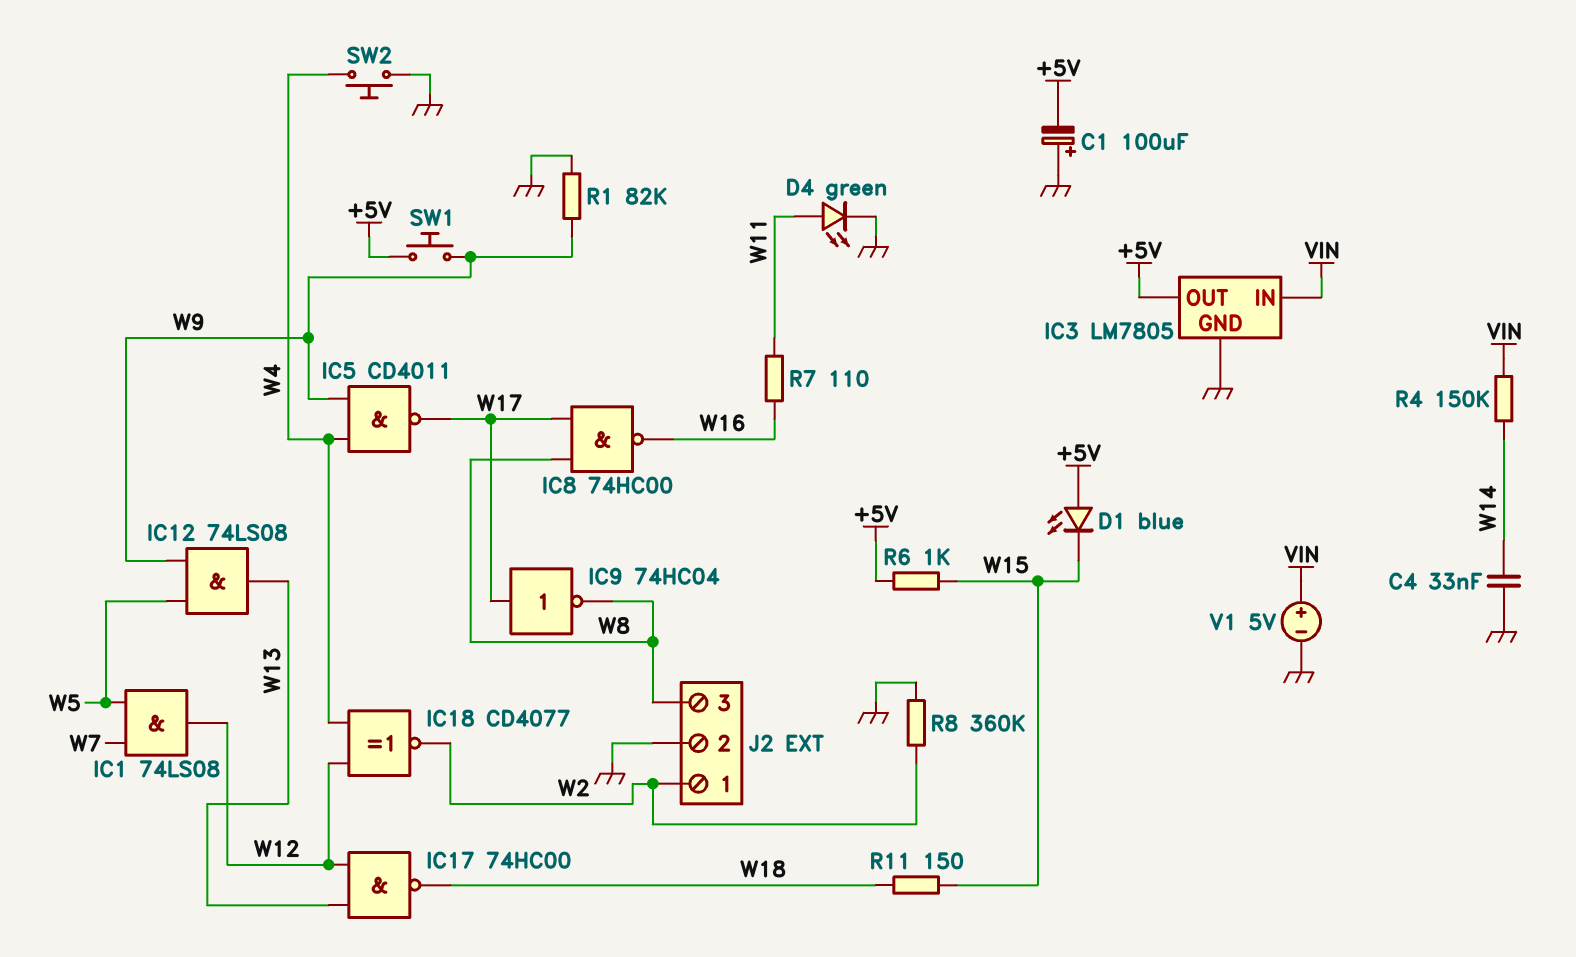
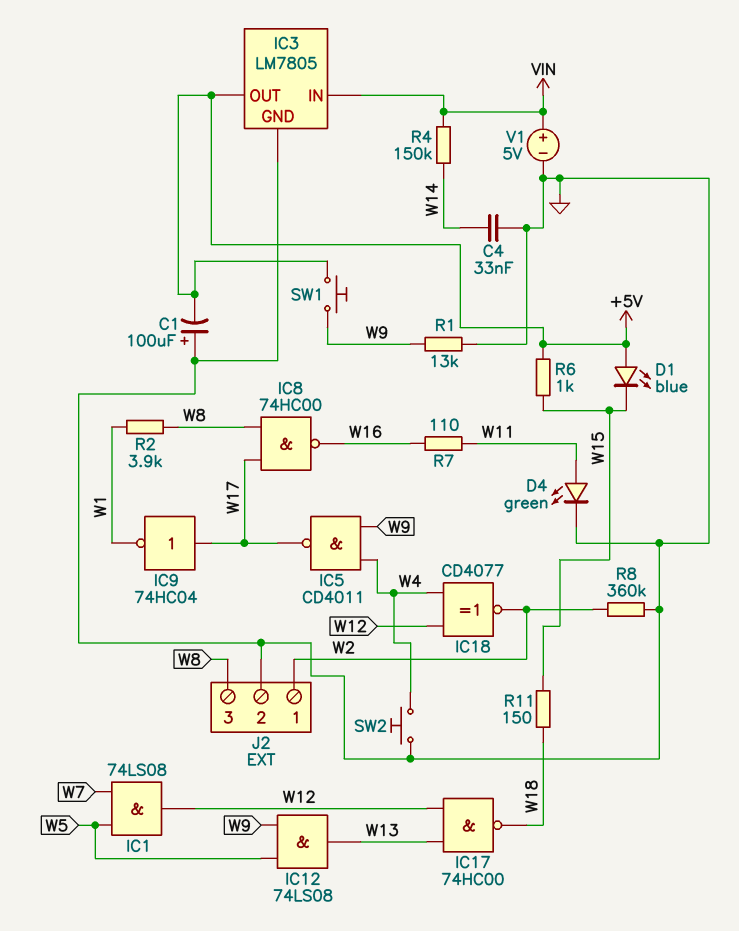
IC9: NOT 74HC04 (in W17, out W8) -> NOT 74HC04 (in W17, out W1)
R1: 82k (GND, W9) -> 13k (GND, W9)
R2: none -> 3.9k (W1, W8)

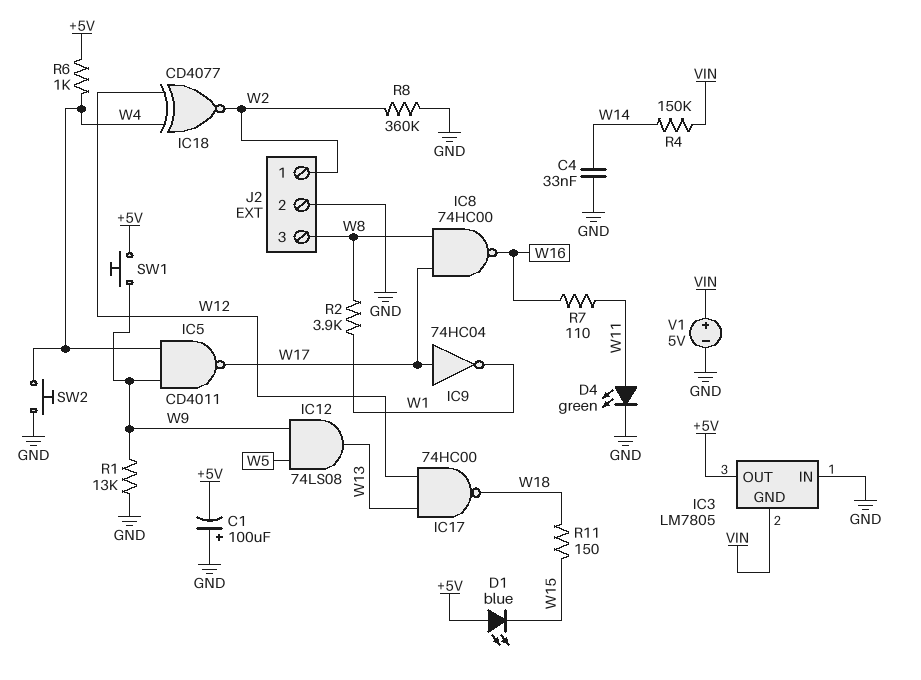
IC1: AND 74LS08 (in W5, in W7, out W12) -> none
IC3 pin GND: GND -> VIN
IC3 pin IN: VIN -> GND
R6: 1k (+5V, W15) -> 1k (+5V, W4)

